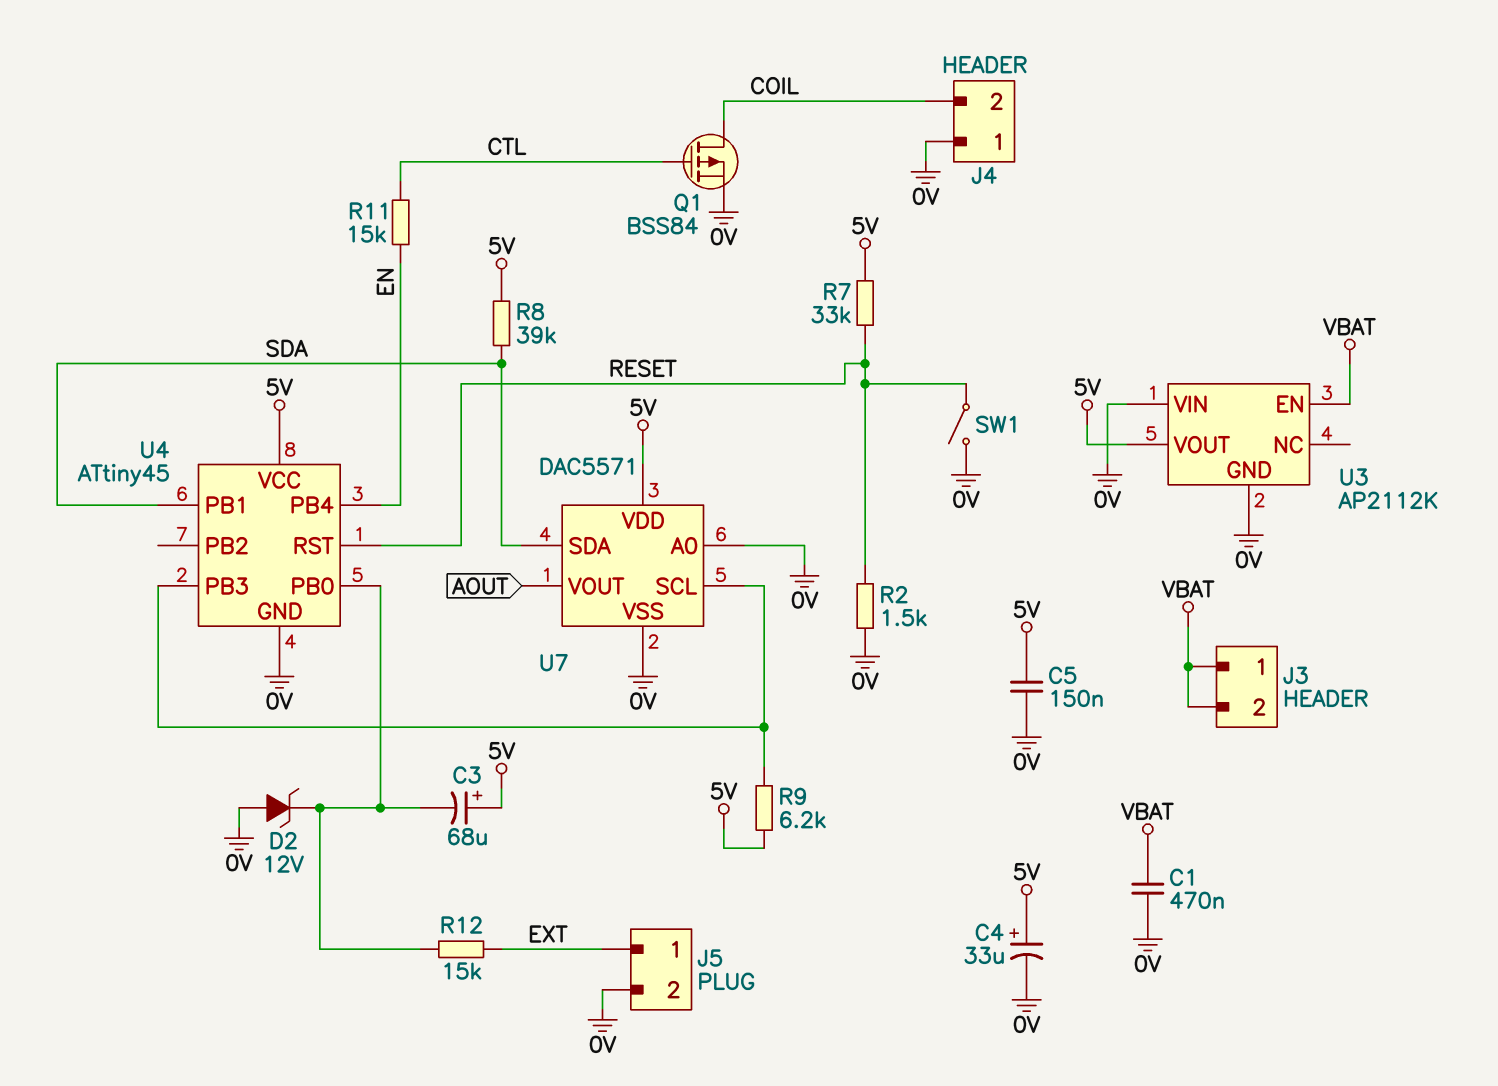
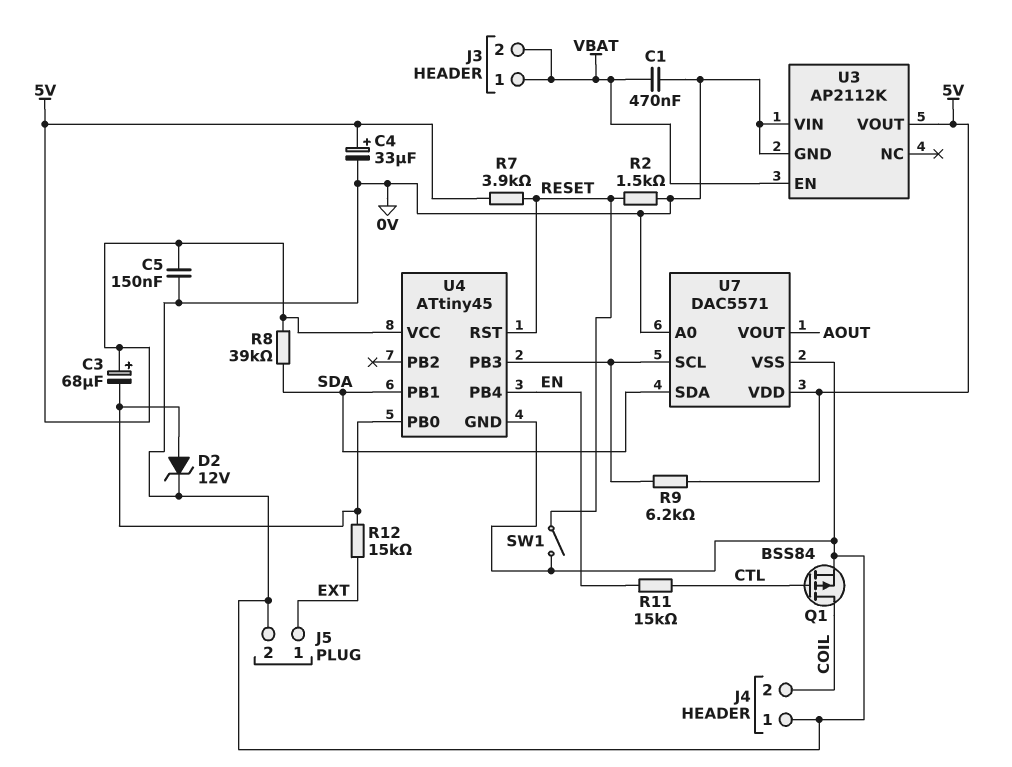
D2: zener 12V (A 0V, K U4/PB0) -> zener 12V (A U4/PB0, K 0V)
R7: 33k (5V, RESET) -> 3.9k (5V, RESET)

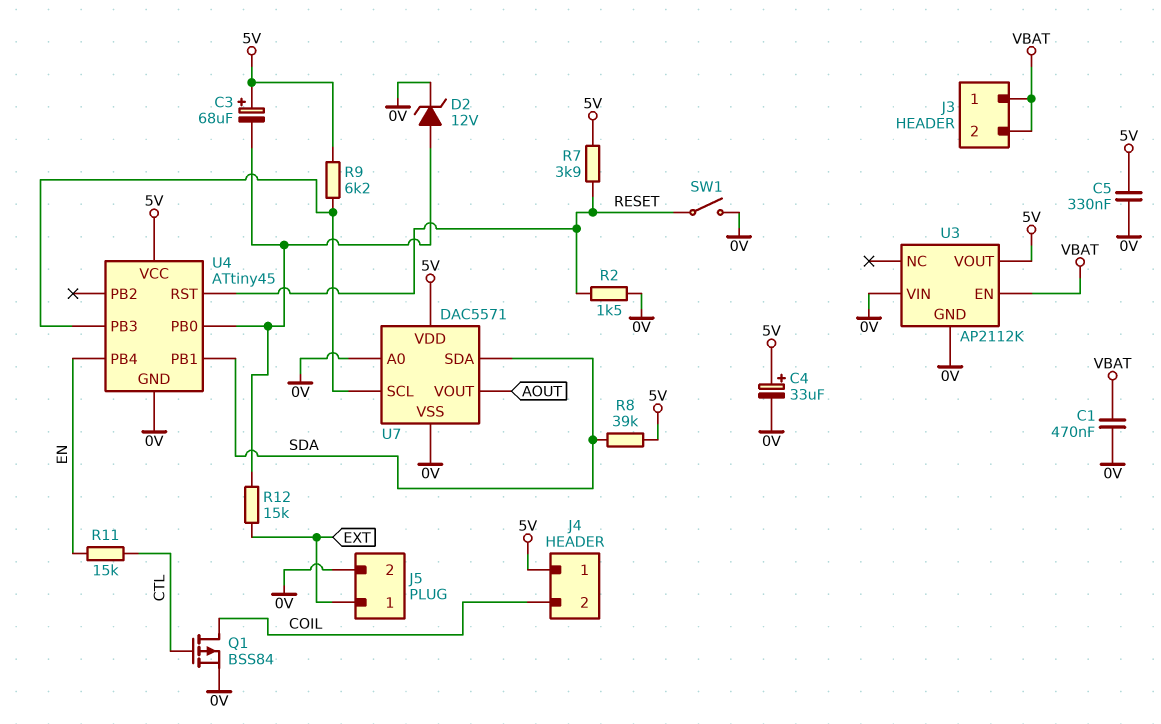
C5: 150nF (0V, 5V) -> 330nF (0V, 5V)
J4 pin 1: 0V -> 5V

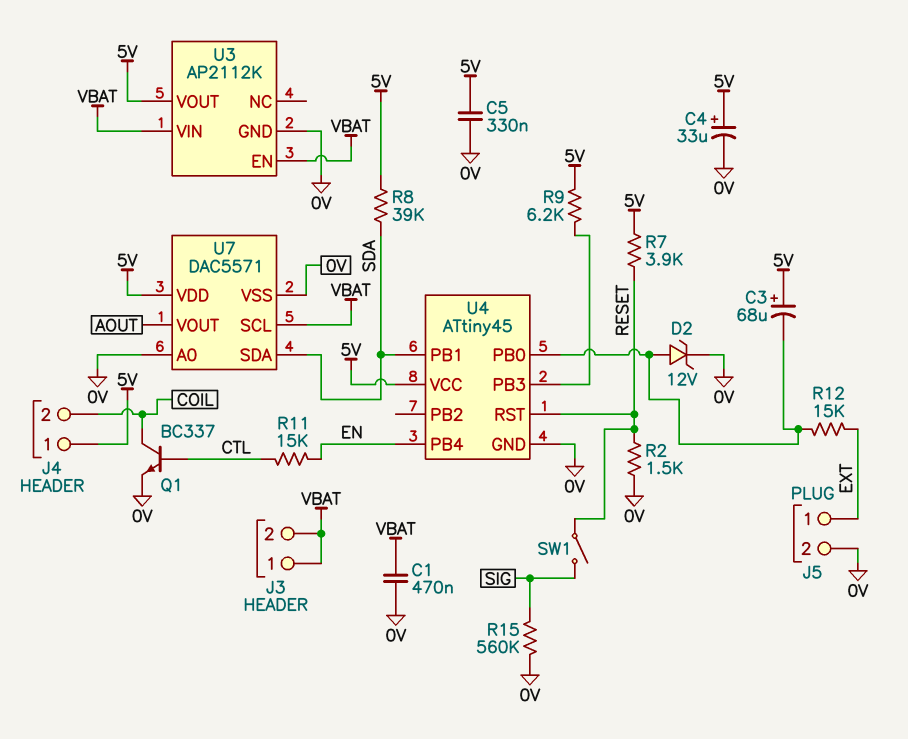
Q1: PMOS BSS84 (G CTL, D COIL, S 0V) -> NPN BC337 (B CTL, C COIL, E 0V)
R15: none -> 560k (0V, SIG)
SW1: switch (0V, RESET) -> switch (RESET, SIG)
U3 pin VIN: 0V -> VBAT
U7 pin SCL: U4/PB3 -> VBAT

